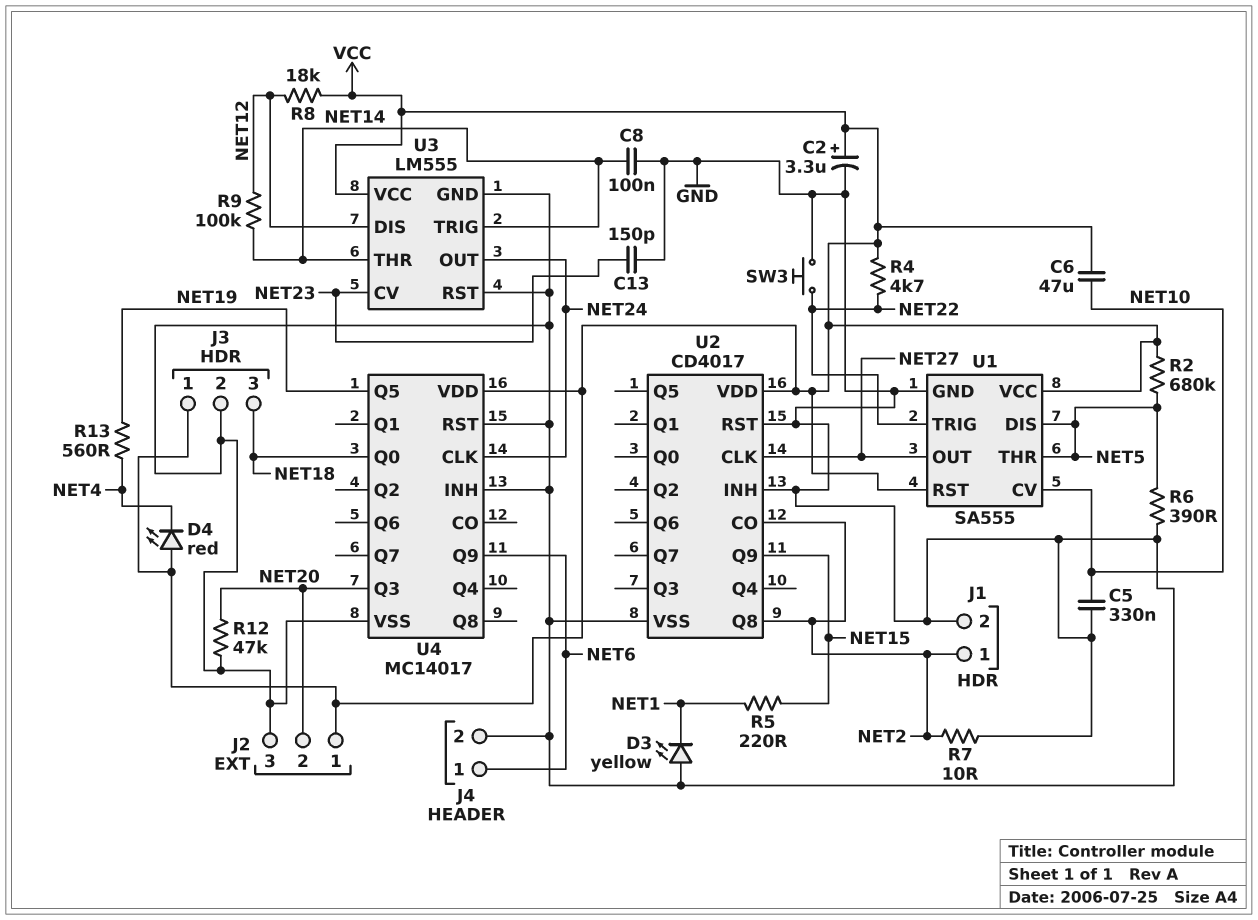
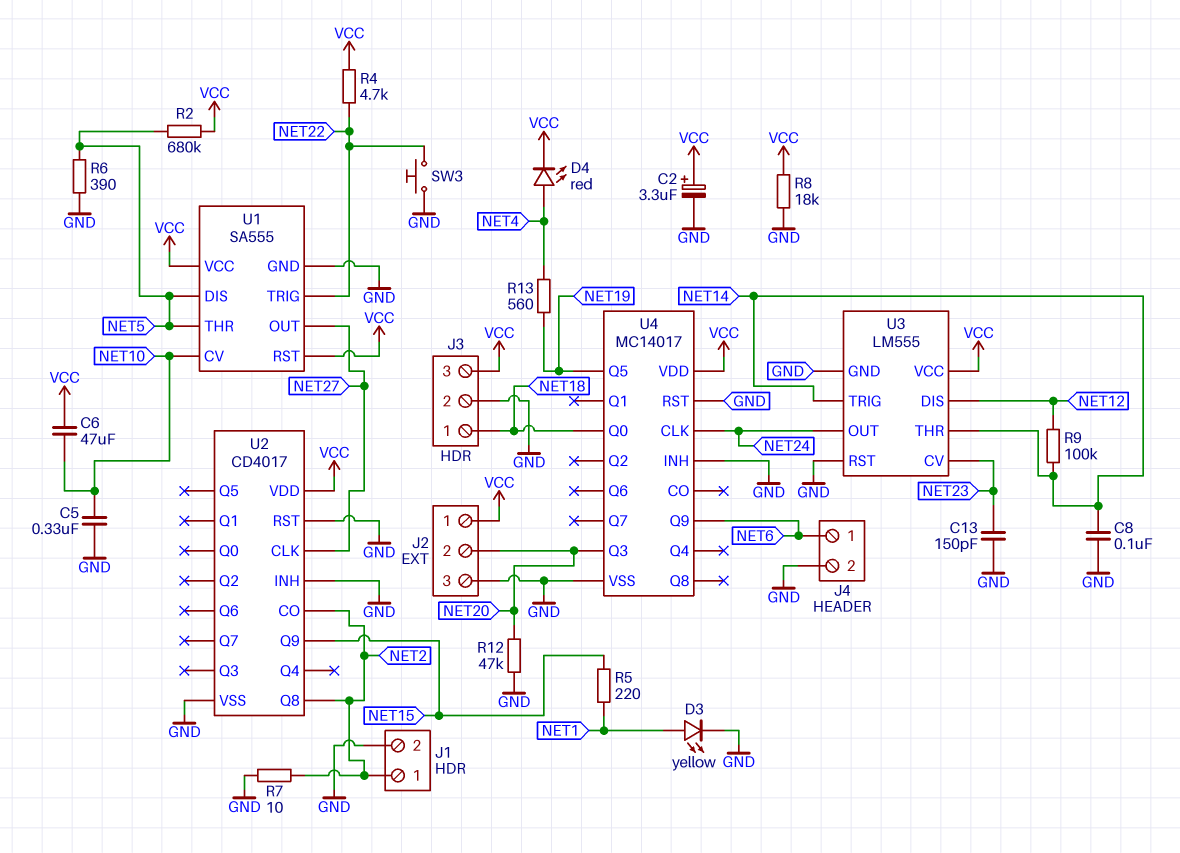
D3: LED yellow (A GND, K NET1) -> LED yellow (A NET1, K GND)
D4: LED red (A VCC, K NET4) -> LED red (A NET4, K VCC)
J3 pin 1: VCC -> NET18
J3 pin 3: NET18 -> VCC
R8: 18k (NET12, VCC) -> 18k (GND, VCC)

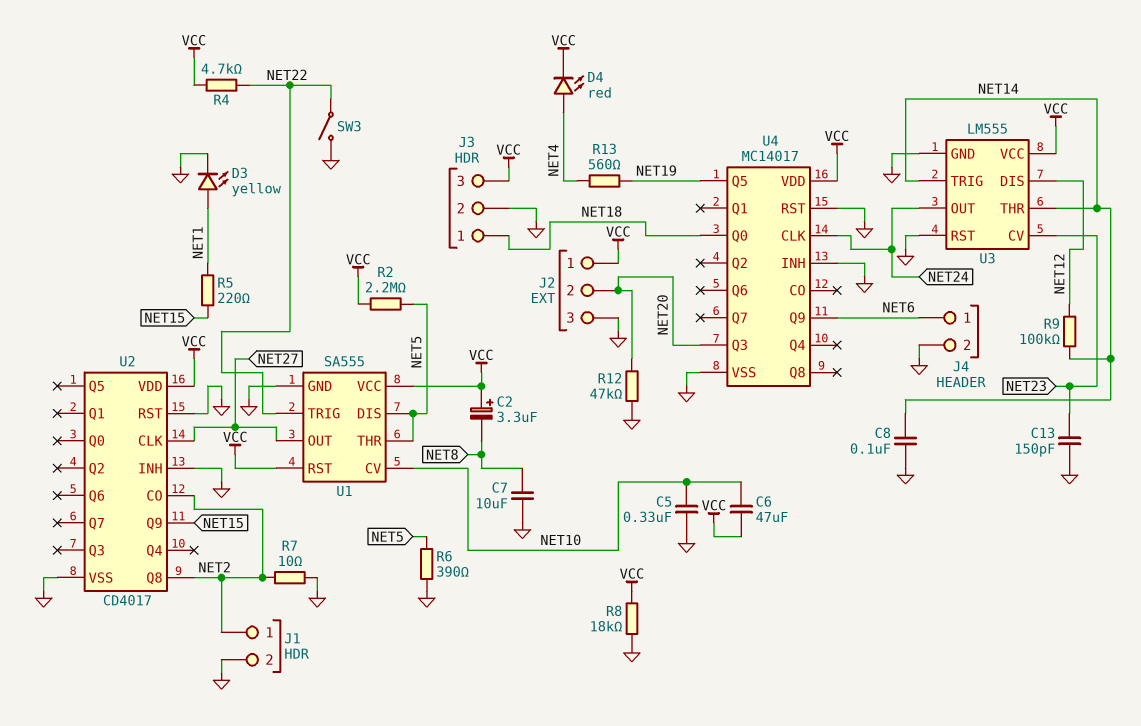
C2: 3.3uF (plus VCC, minus GND) -> 3.3uF (plus VCC, minus NET8)
C7: none -> 10uF (GND, NET8)
R2: 680k (NET5, VCC) -> 2.2M (NET5, VCC)
SW3: button (GND, NET22) -> switch (GND, NET22)

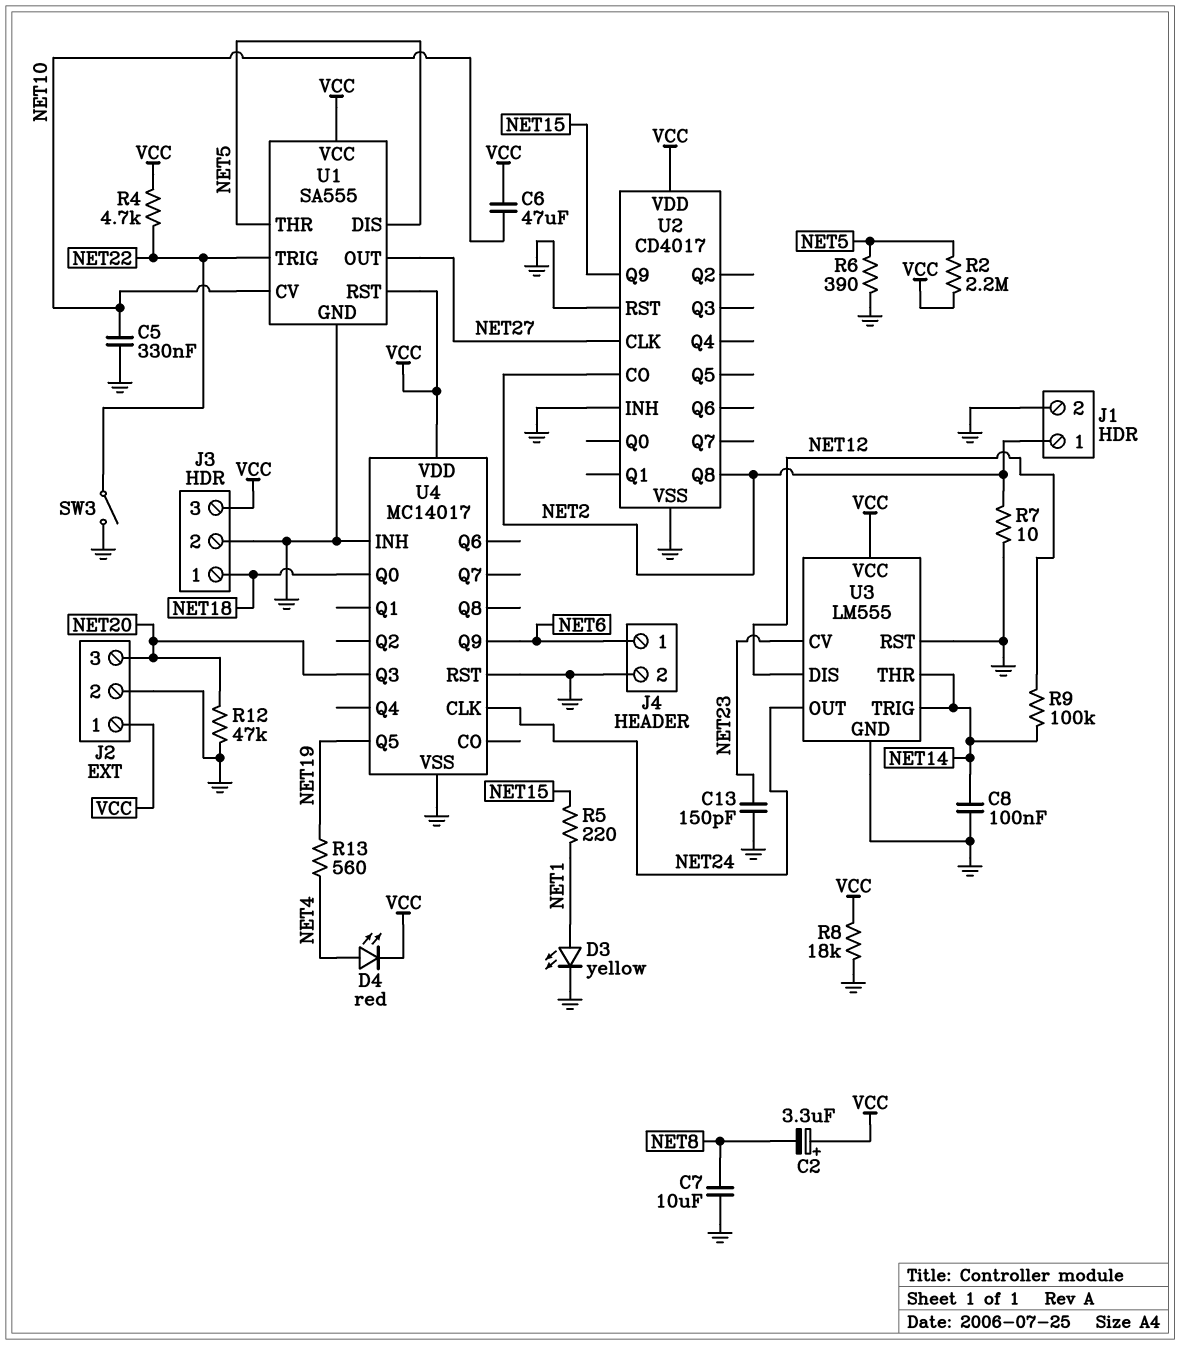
J2 pin 2: NET20 -> GND
J2 pin 3: GND -> NET20

